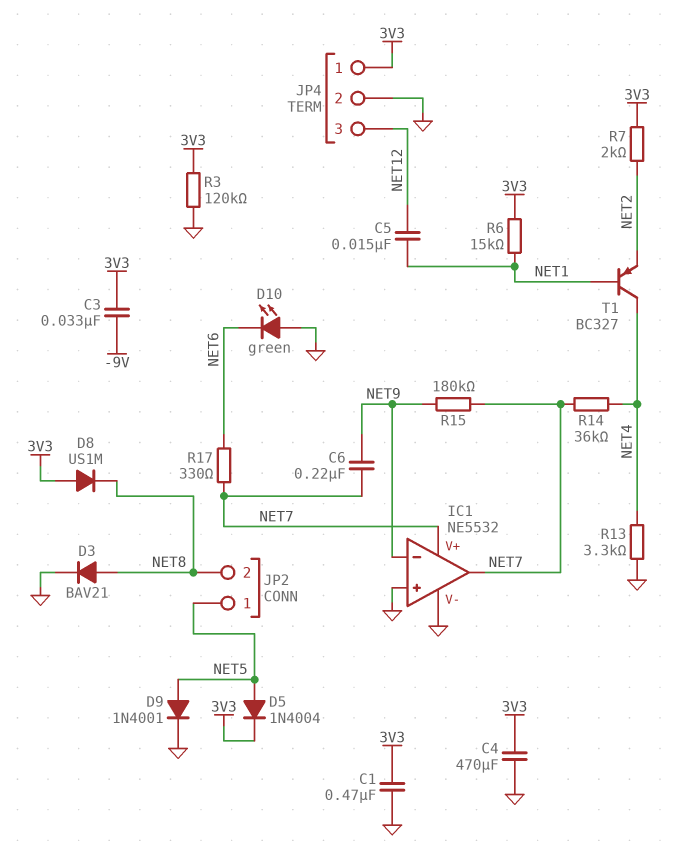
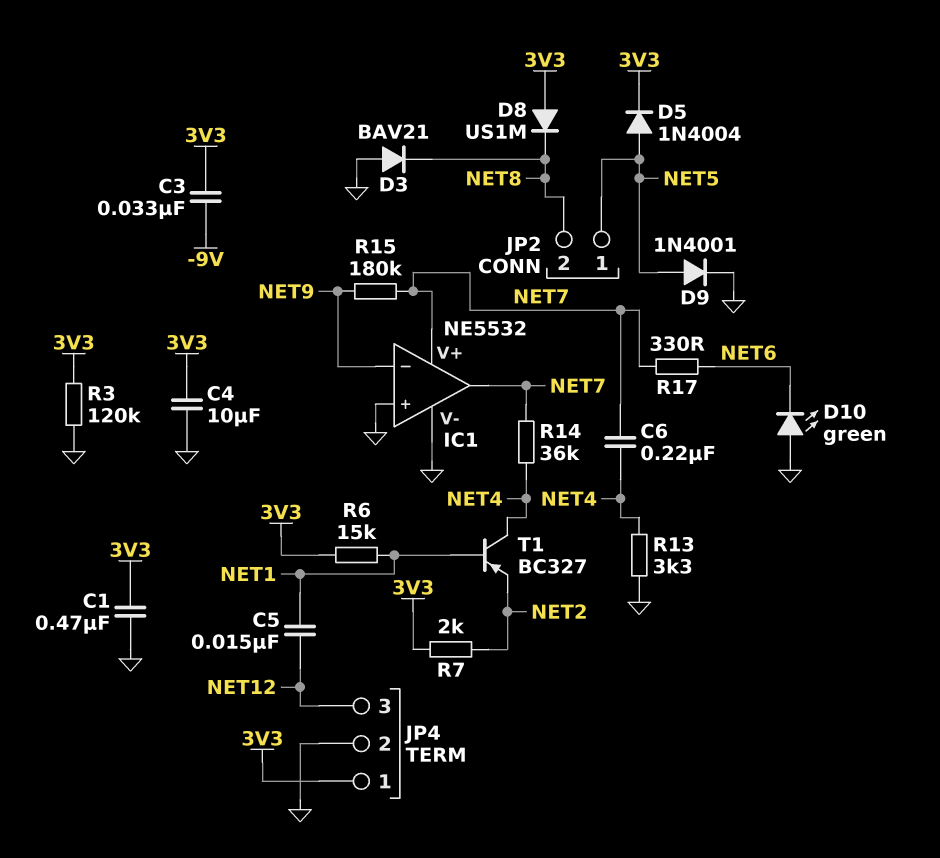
C4: 470uF (3V3, GND) -> 10uF (3V3, GND)
C6: 220nF (NET7, NET9) -> 220nF (NET4, NET7)
D3: diode BAV21 (A NET8, K GND) -> diode BAV21 (A GND, K NET8)

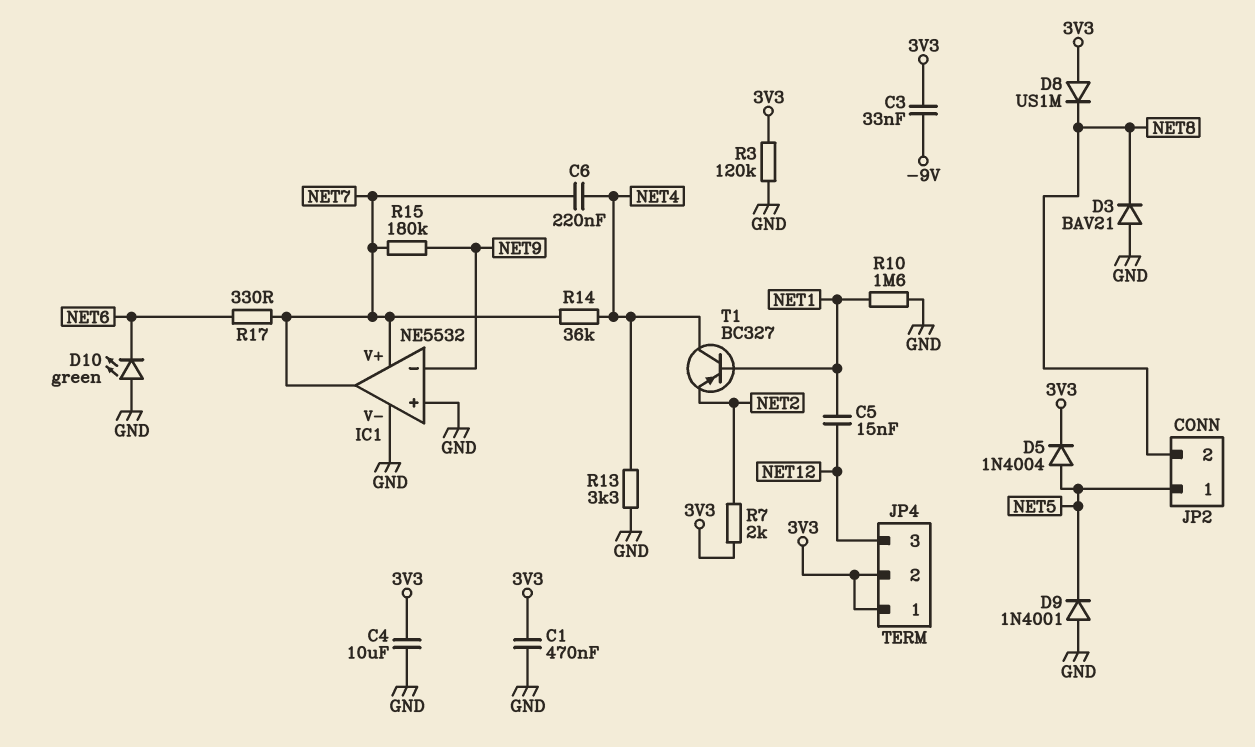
D9: diode 1N4001 (A NET5, K GND) -> diode 1N4001 (A GND, K NET5)
JP4 pin 2: GND -> 3V3
R6: 15k (3V3, NET1) -> none
R10: none -> 1.6M (GND, NET1)

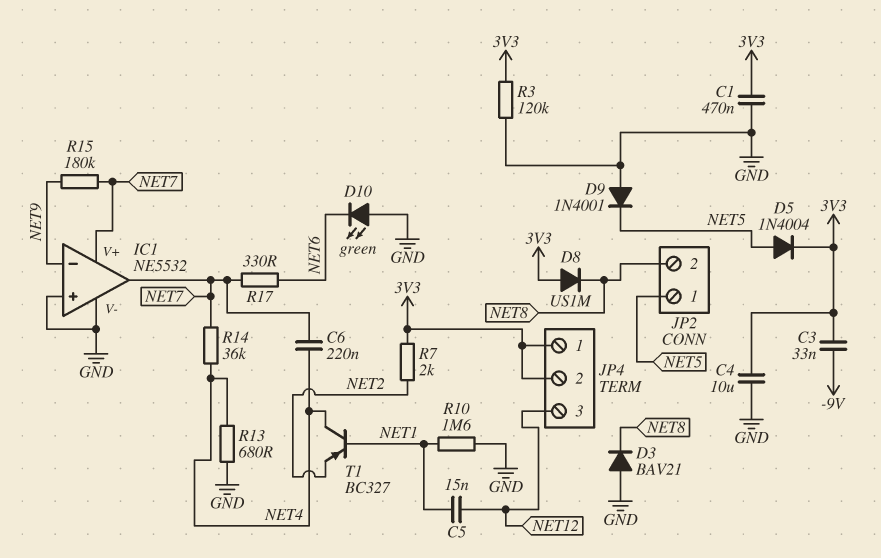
R13: 3.3k (GND, NET4) -> 680 (GND, NET4)

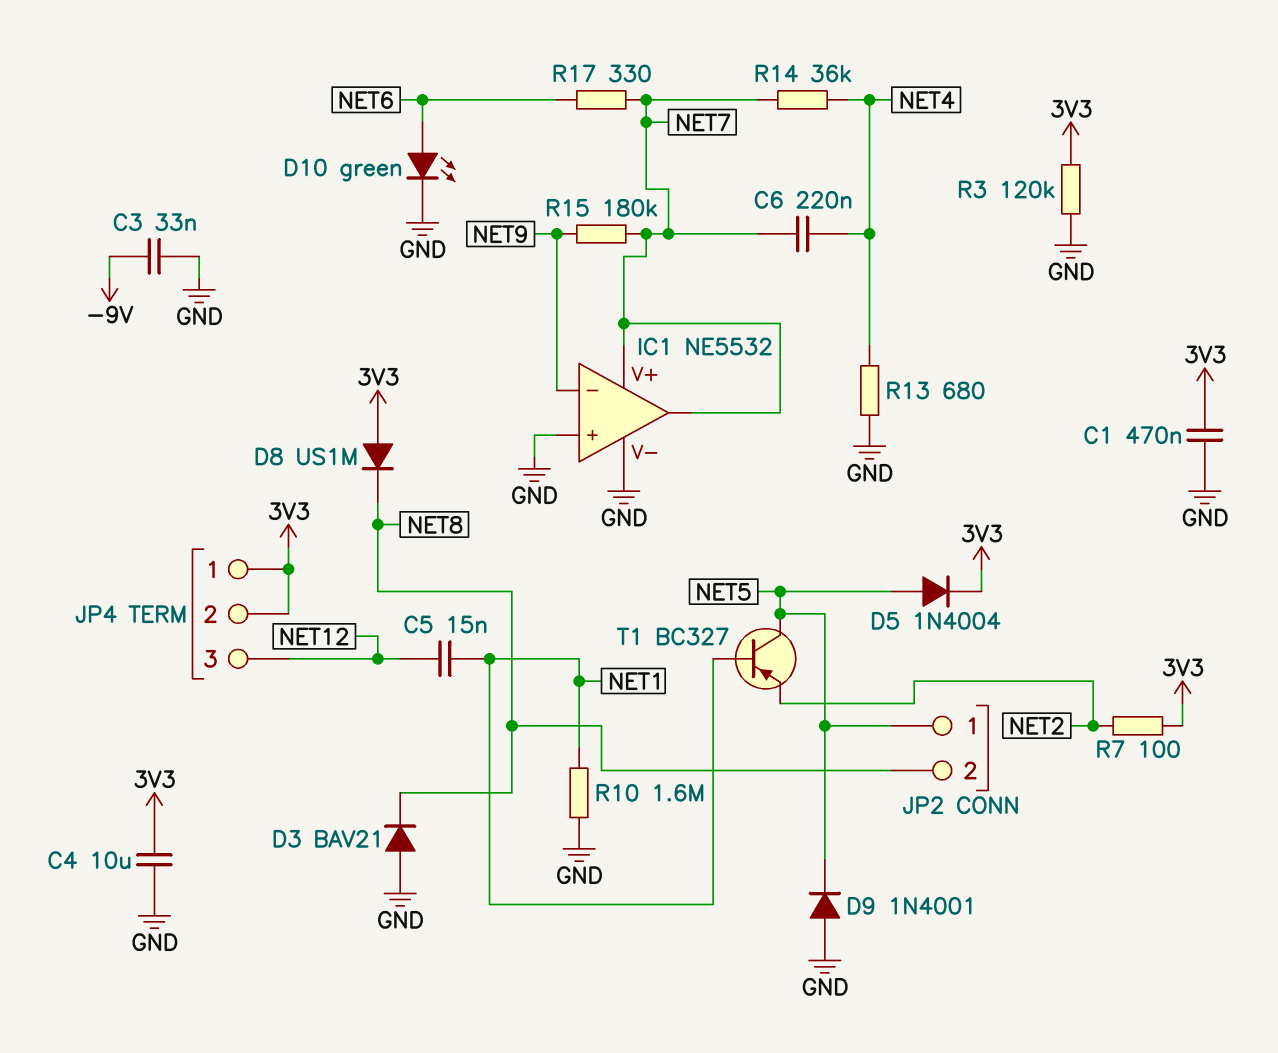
C3: 33nF (-9V, 3V3) -> 33nF (-9V, GND)
D10: LED green (A GND, K NET6) -> LED green (A NET6, K GND)
R7: 2k (3V3, NET2) -> 100 (3V3, NET2)
T1: PNP BC327 (B NET1, C NET4, E NET2) -> PNP BC327 (B NET1, C NET5, E NET2)

